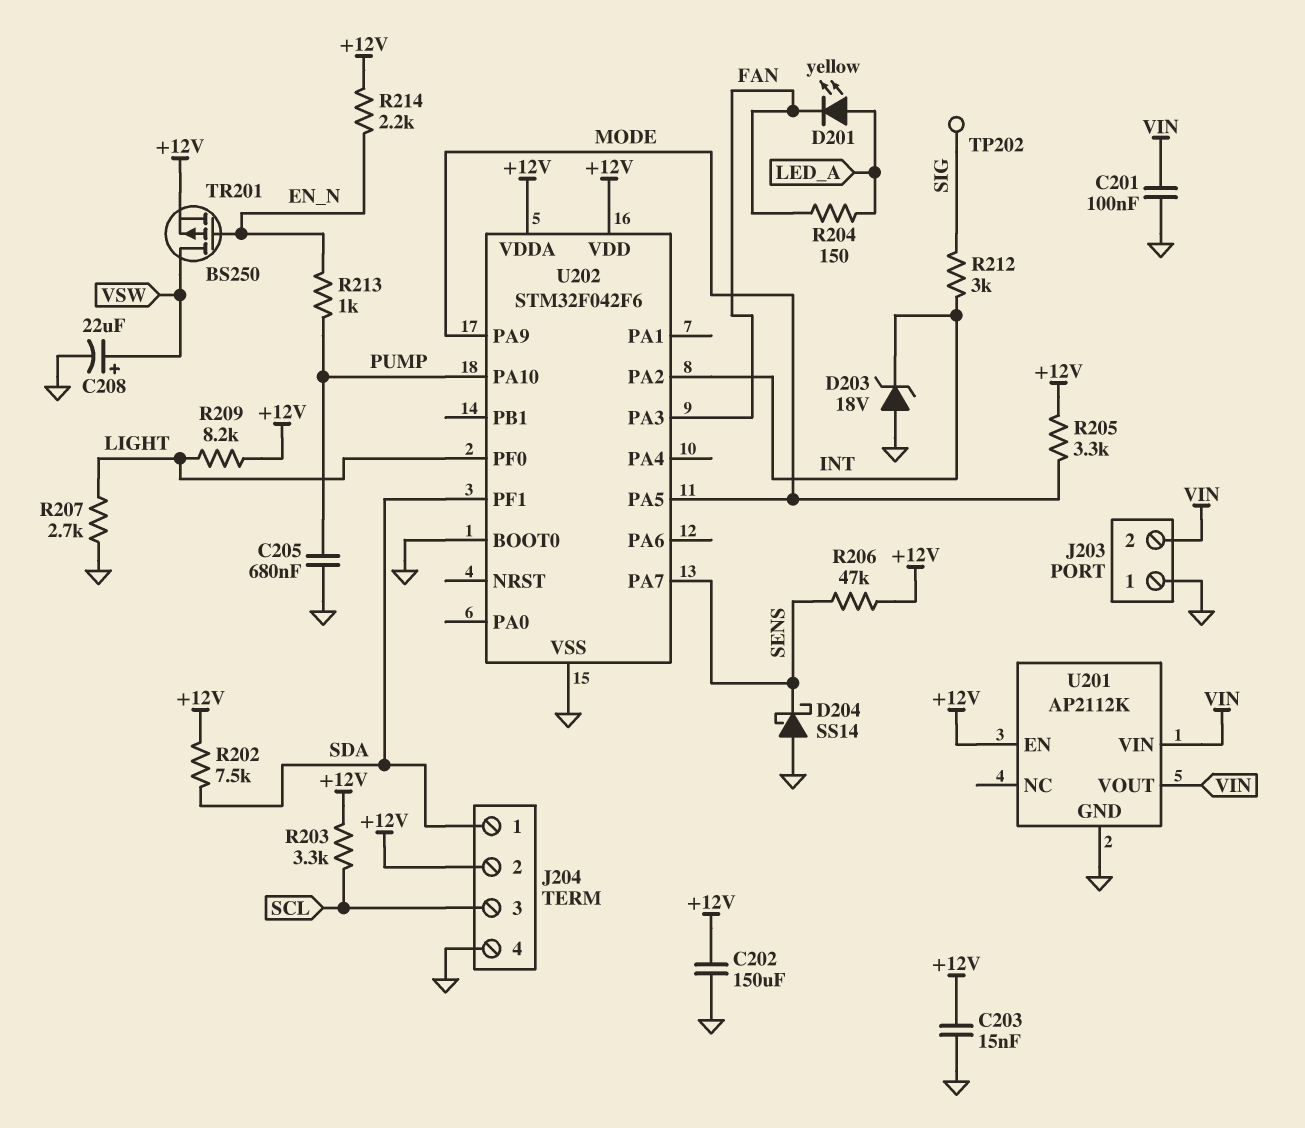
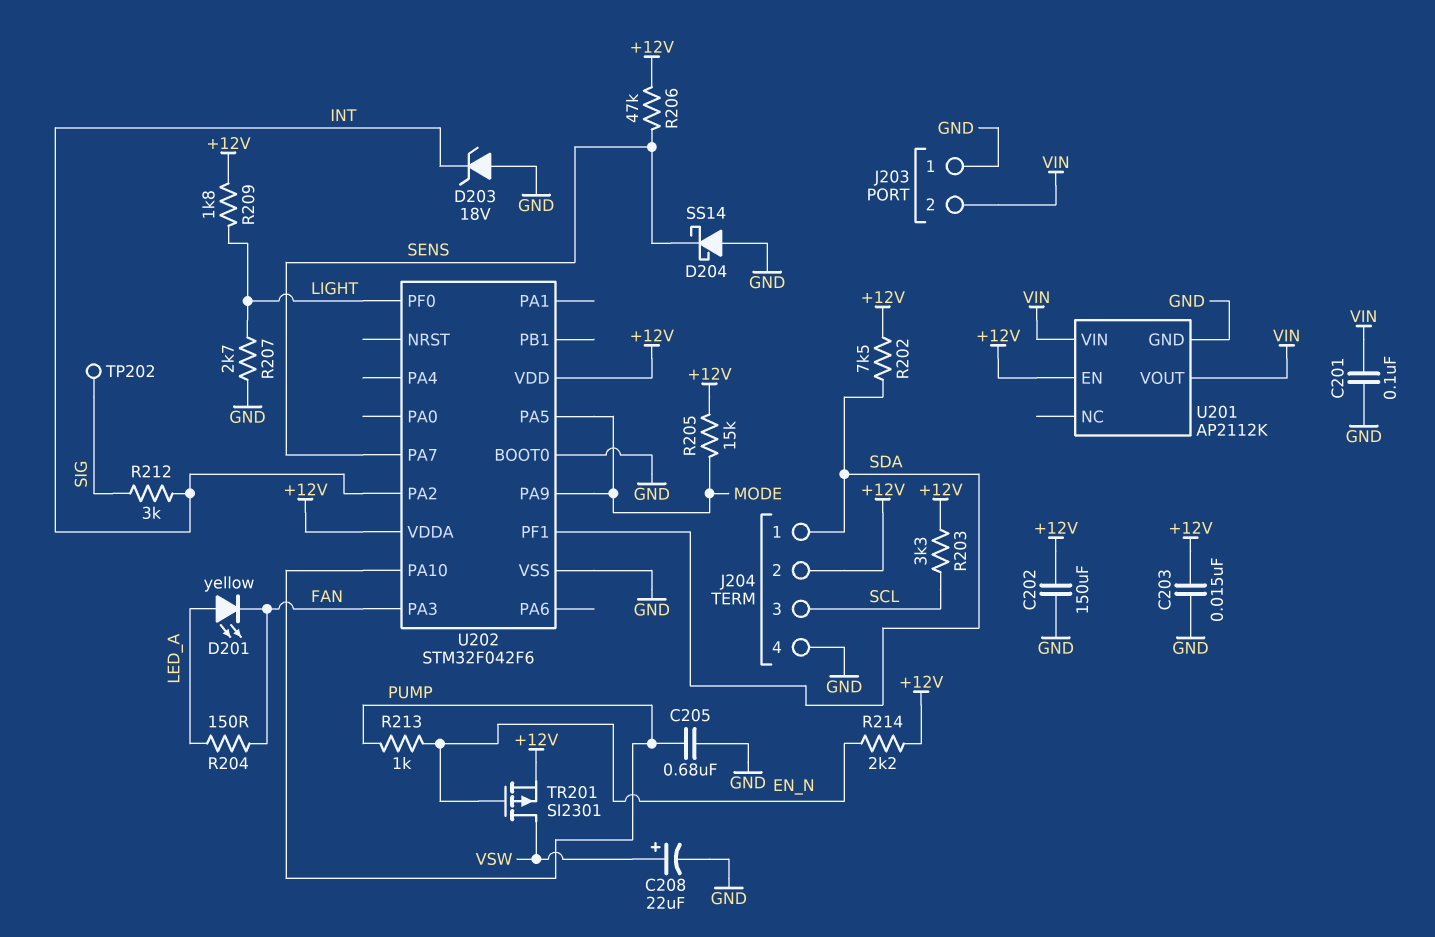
R205: 3.3k (+12V, MODE) -> 15k (+12V, MODE)
R209: 8.2k (+12V, LIGHT) -> 1.8k (+12V, LIGHT)
TR201: PMOS BS250 (G EN_N, D VSW, S +12V) -> PMOS SI2301 (G EN_N, D VSW, S +12V)

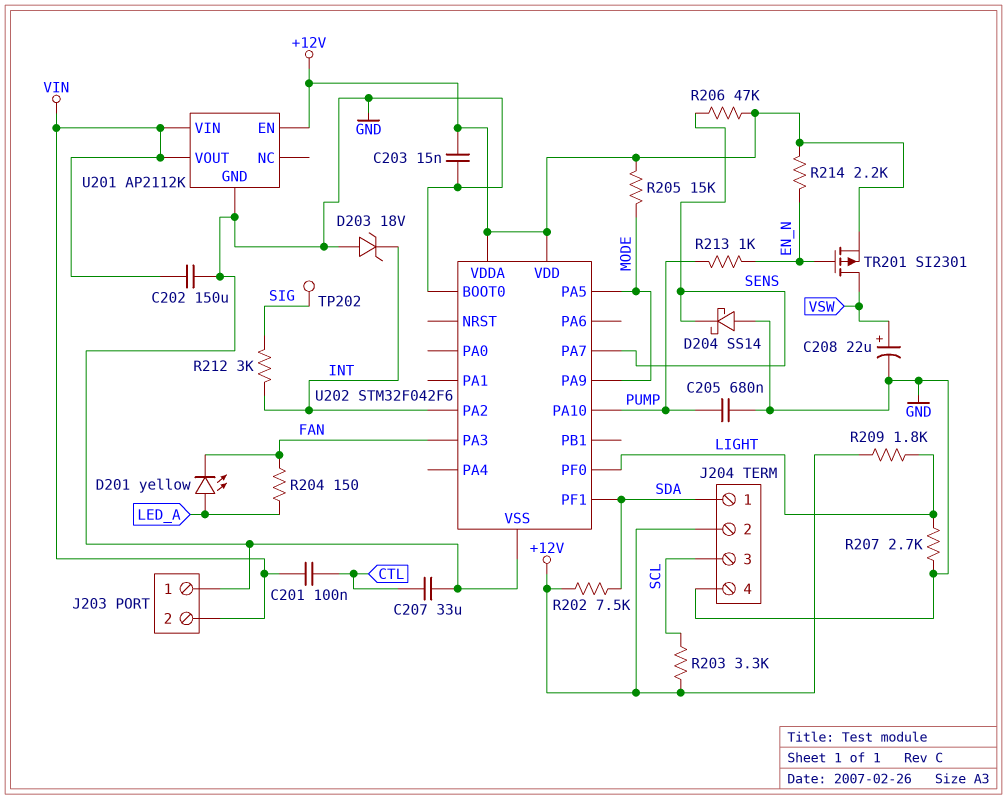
C201: 100nF (GND, VIN) -> 100nF (CTL, VIN)
C202: 150uF (+12V, GND) -> 150uF (GND, VIN)
C207: none -> 33uF (CTL, GND)

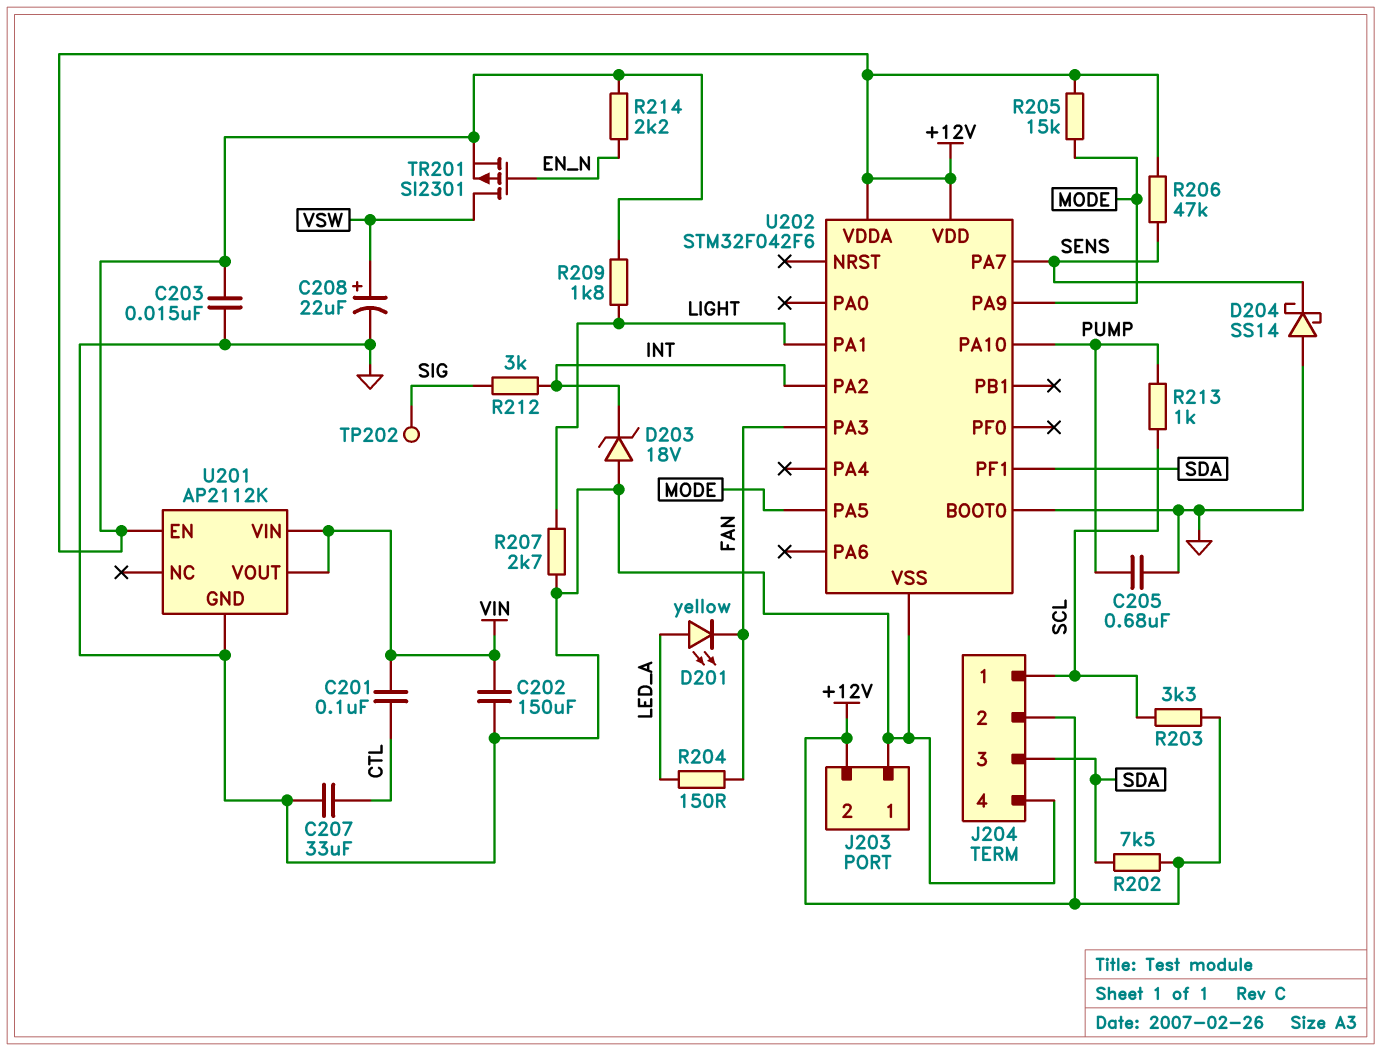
J203 pin 2: VIN -> +12V
J204 pin 1: SDA -> SCL
J204 pin 3: SCL -> SDA
R213: 1k (EN_N, PUMP) -> 1k (PUMP, SCL)
U202 pin PA1: none -> LIGHT
U202 pin PF0: LIGHT -> none

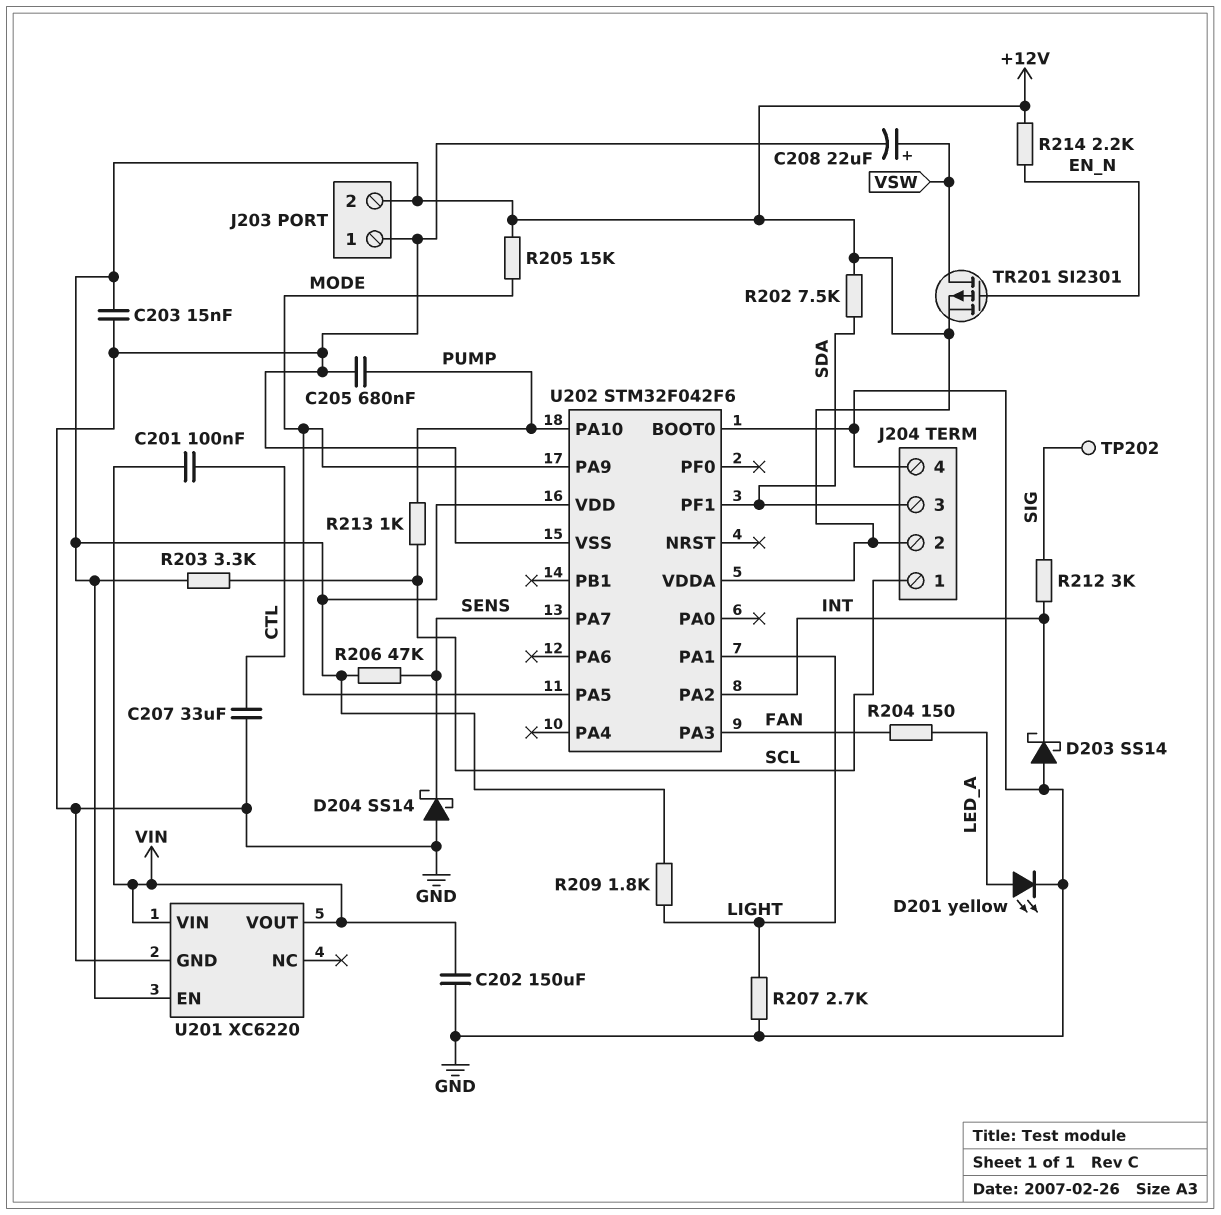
D201: LED yellow (A LED_A, K FAN) -> LED yellow (A LED_A, K GND)
D203: zener 18V (A GND, K INT) -> schottky SS14 (A GND, K INT)
U201: AP2112K -> XC6220

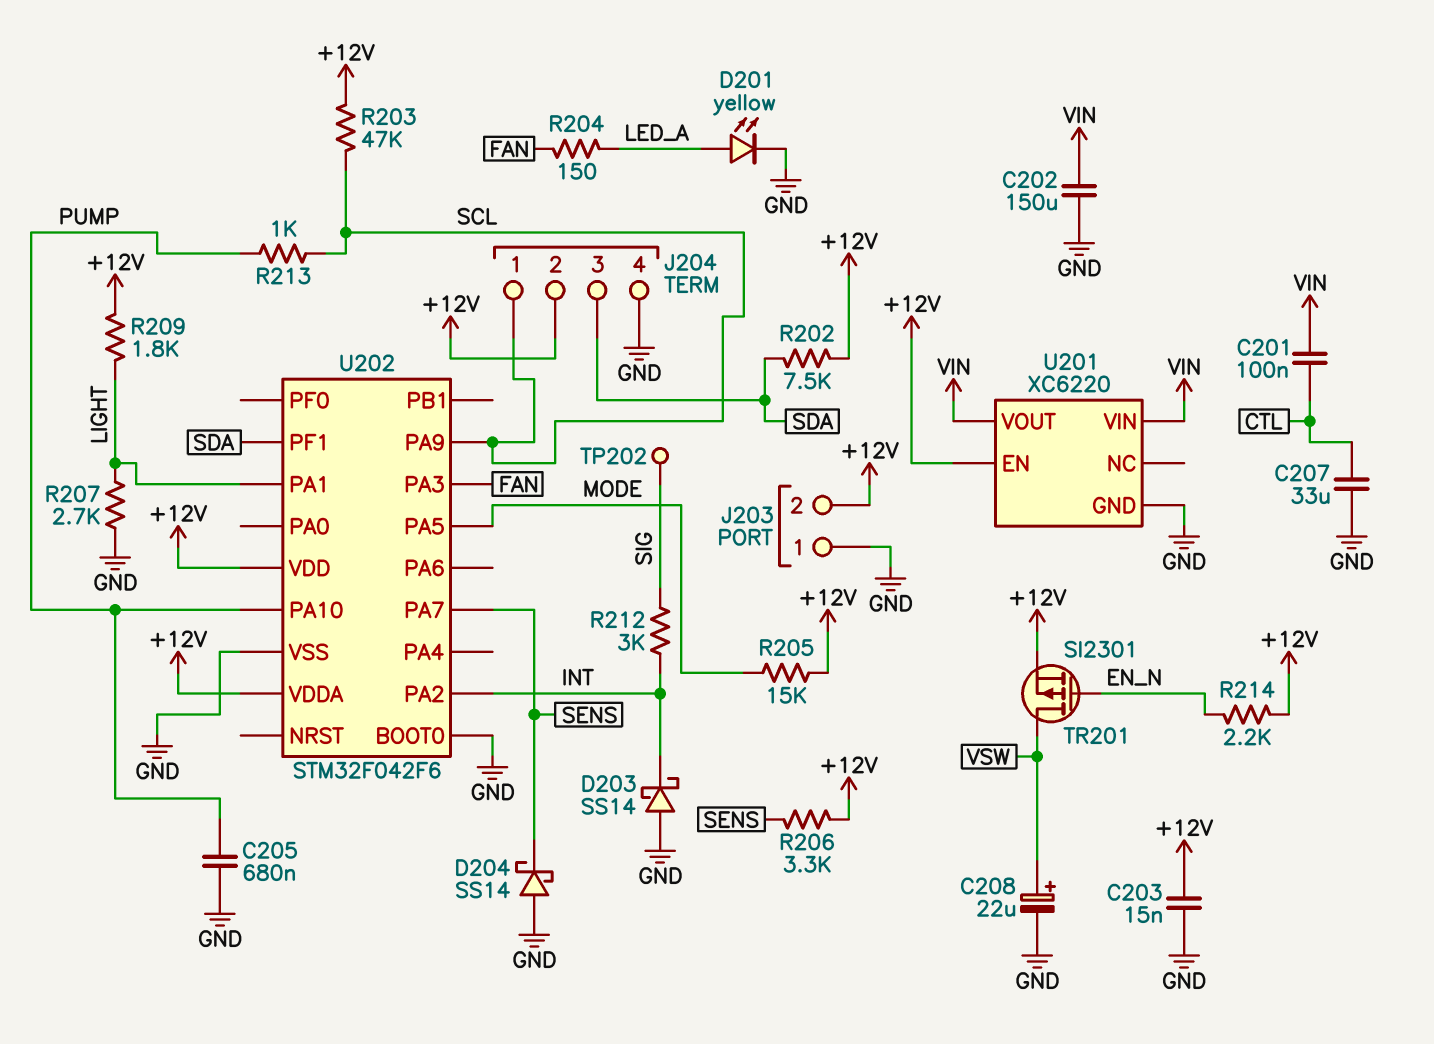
R203: 3.3k (+12V, SCL) -> 47k (+12V, SCL)
R206: 47k (+12V, SENS) -> 3.3k (+12V, SENS)
U202 pin PA9: MODE -> SCL

